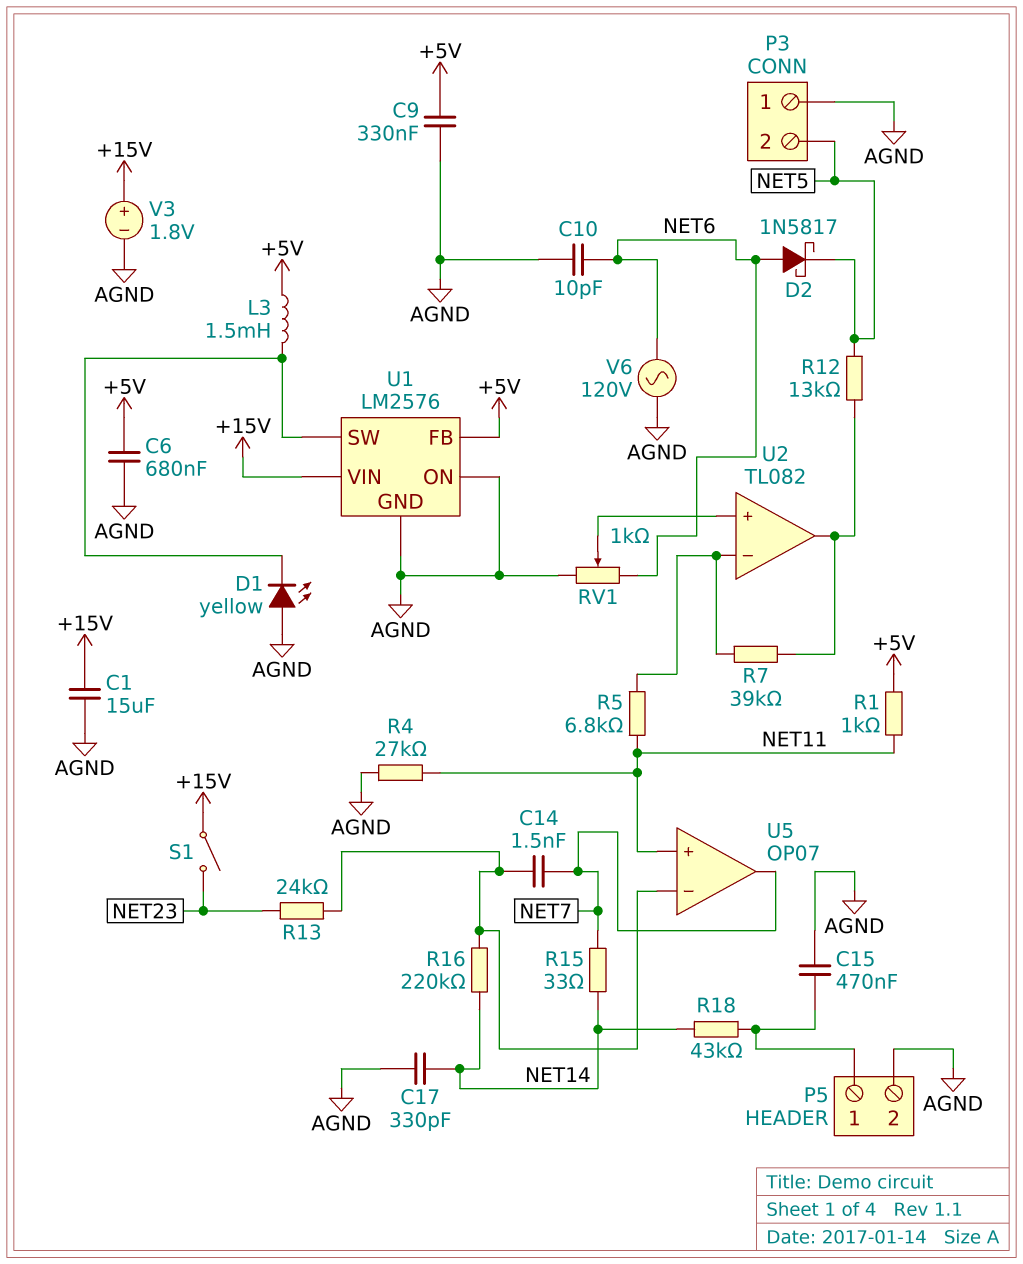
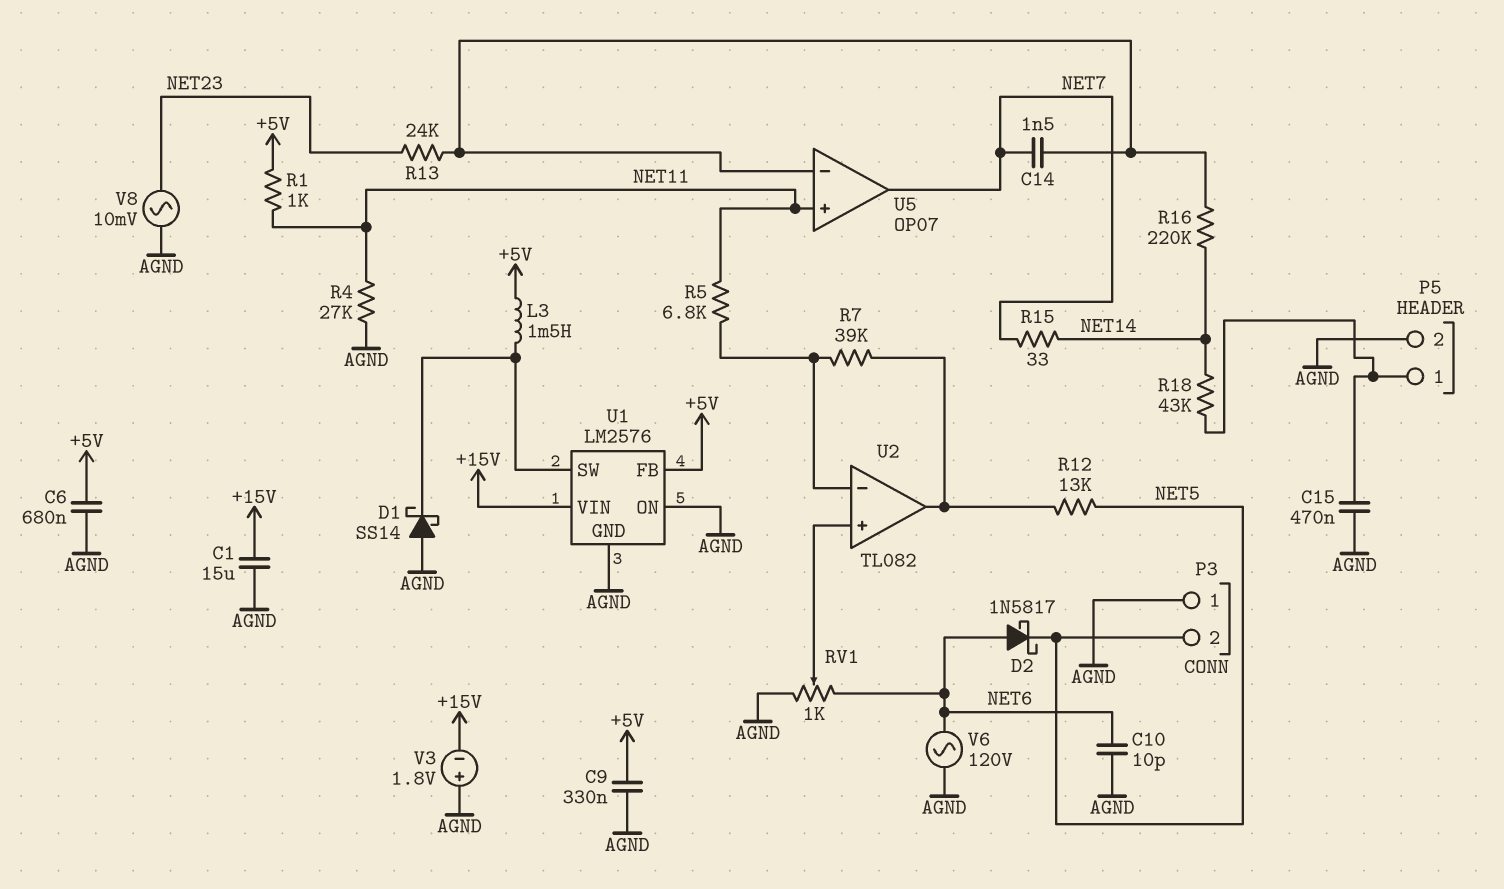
C17: 330pF (AGND, NET14) -> none
D1: LED yellow (A AGND, K U1/SW) -> schottky SS14 (A AGND, K U1/SW)
S1: switch (+15V, NET23) -> none
V3: 1.8V (plus +15V, minus AGND) -> 1.8V (plus AGND, minus +15V)
V8: none -> AC 10mV (AGND, NET23)

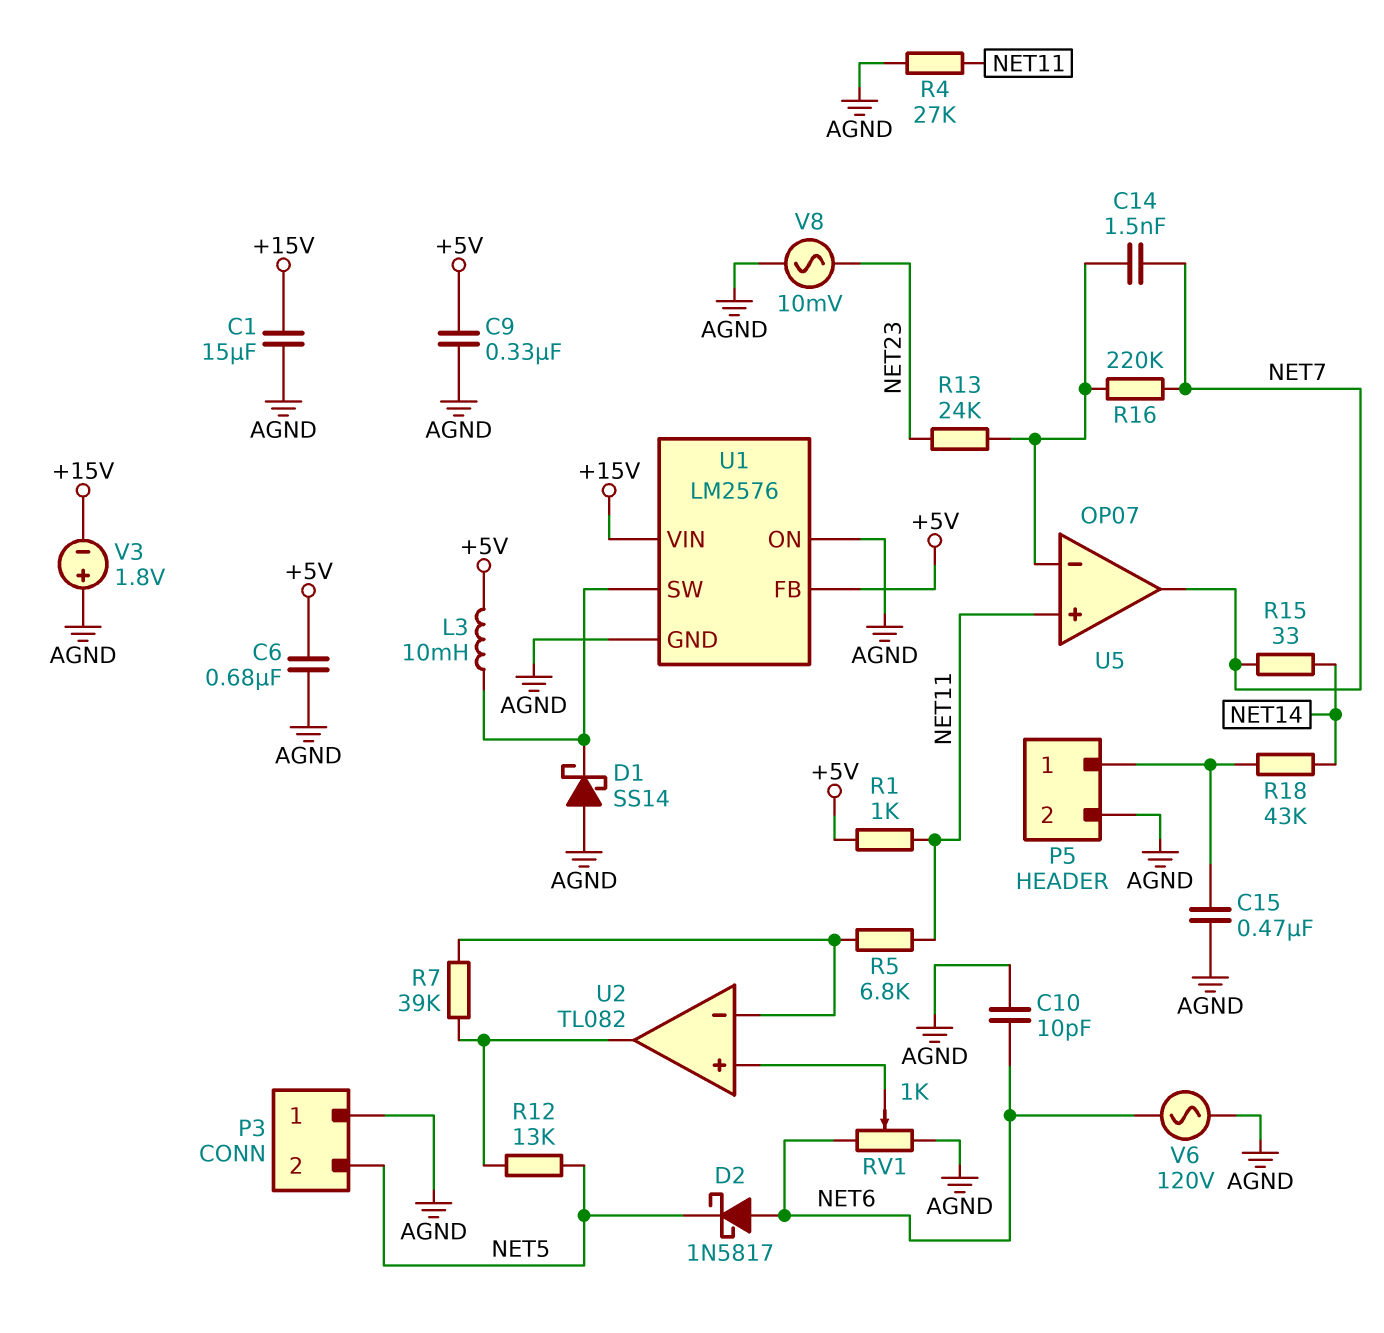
L3: 1.5mH (+5V, U1/SW) -> 10mH (+5V, U1/SW)
R16: 220k (NET14, U5/in-) -> 220k (NET7, U5/in-)

